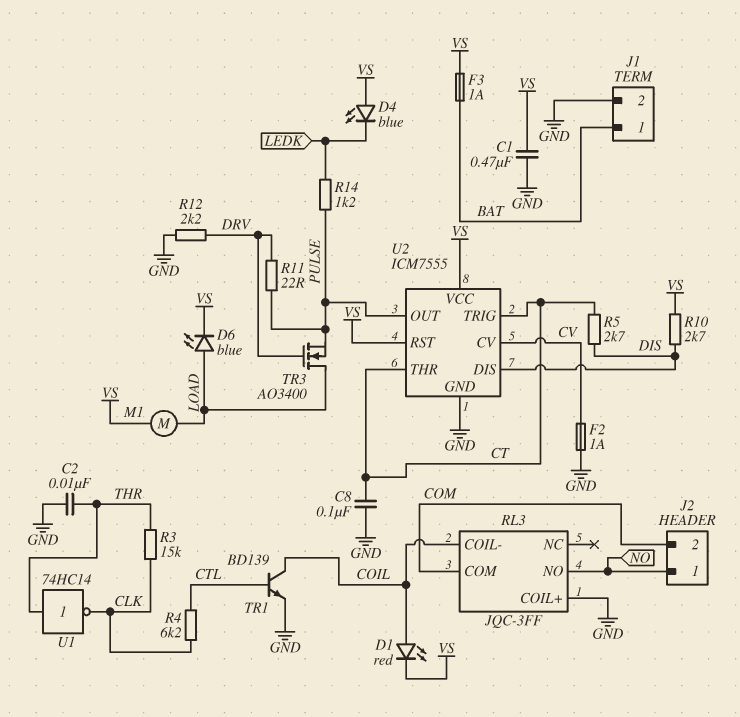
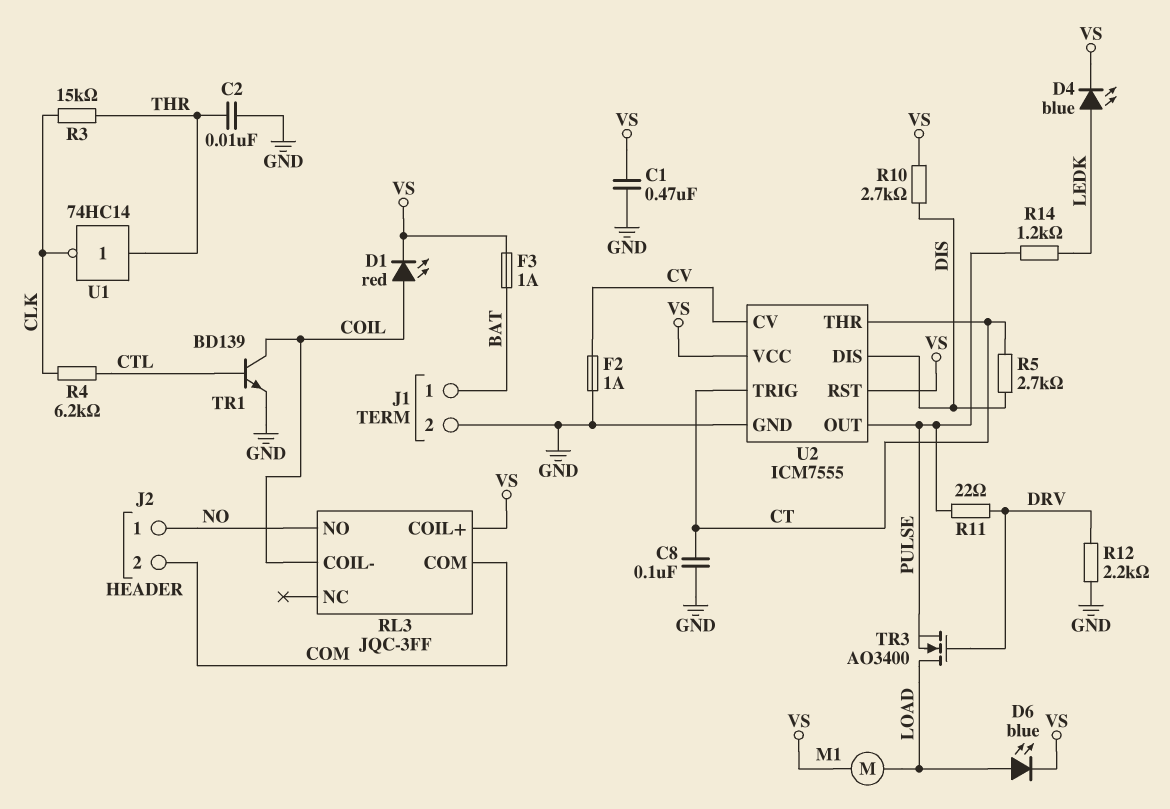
D4: LED blue (A VS, K LEDK) -> LED blue (A LEDK, K VS)
RL3 pin COIL+: GND -> VS

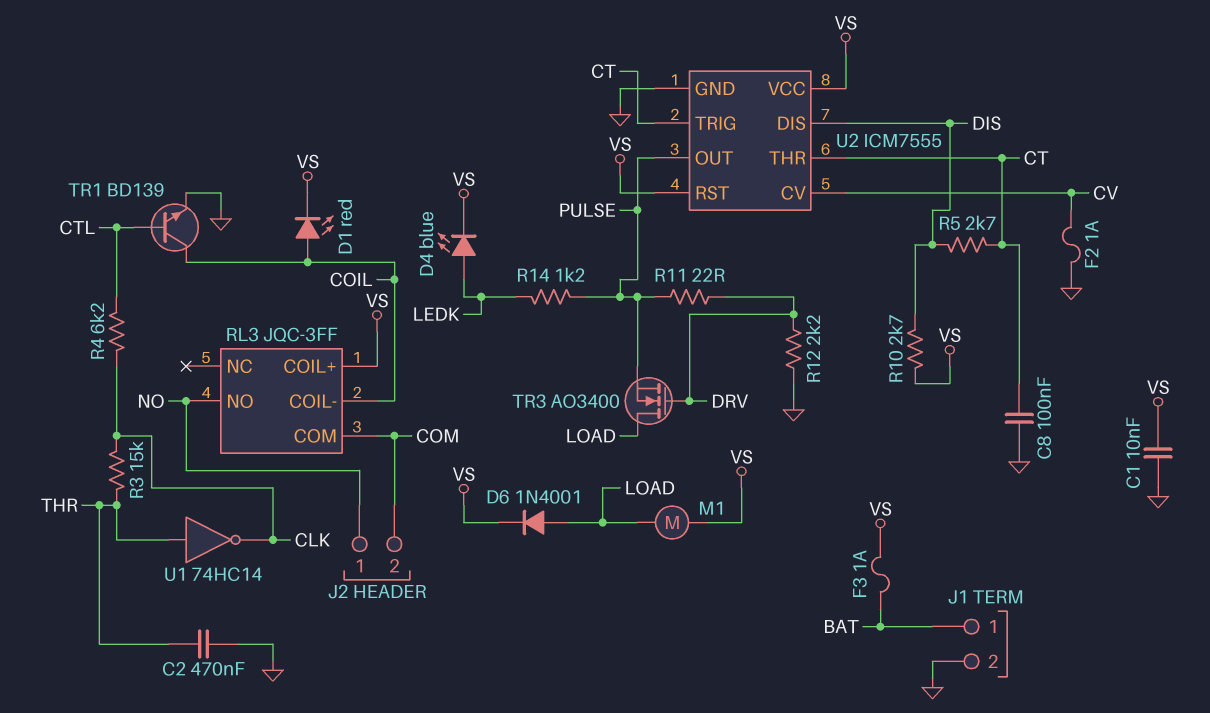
C1: 470nF (GND, VS) -> 10nF (GND, VS)
C2: 10nF (GND, THR) -> 470nF (GND, THR)
D6: LED blue (A LOAD, K VS) -> diode 1N4001 (A LOAD, K VS)

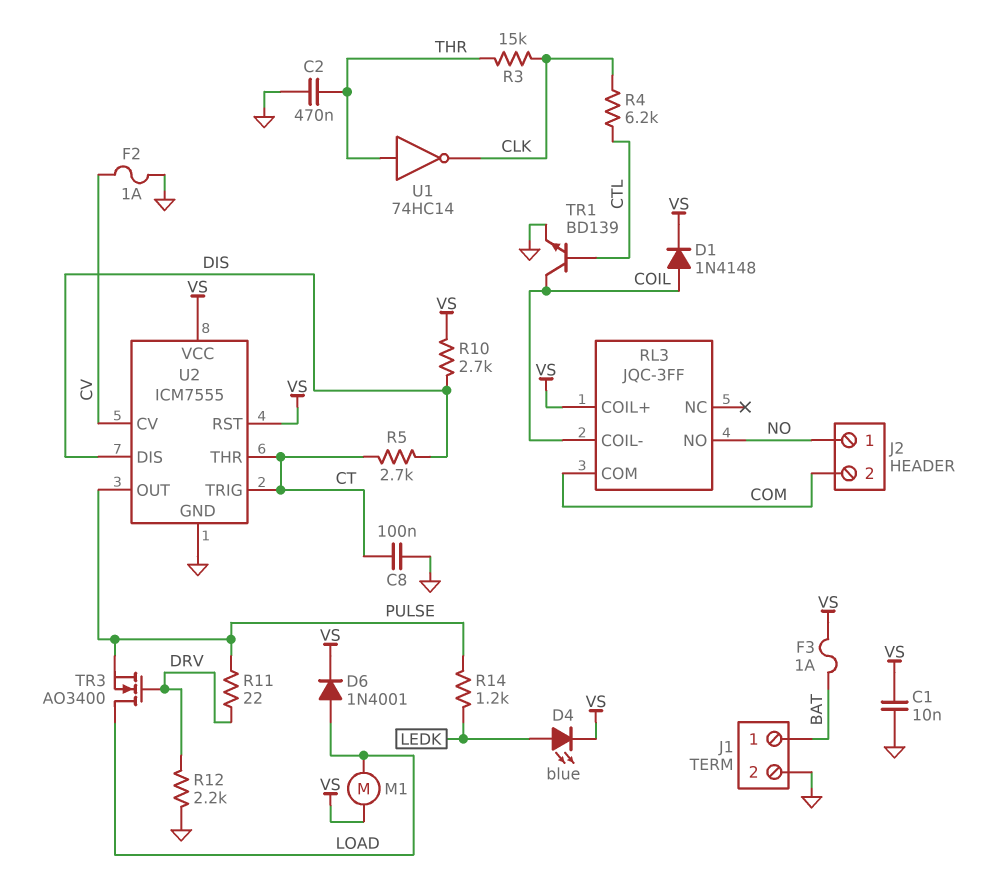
D1: LED red (A COIL, K VS) -> diode 1N4148 (A COIL, K VS)

